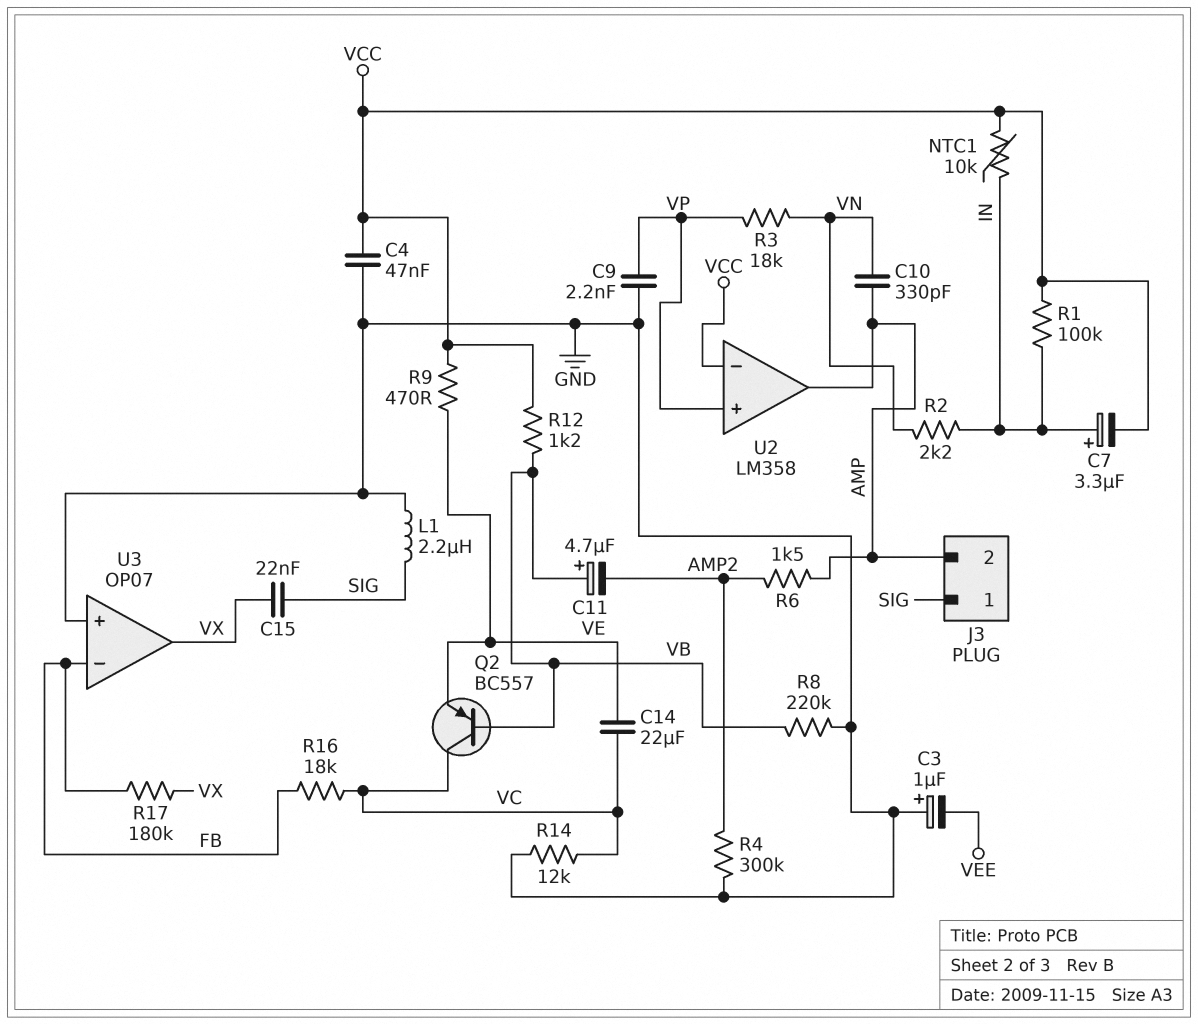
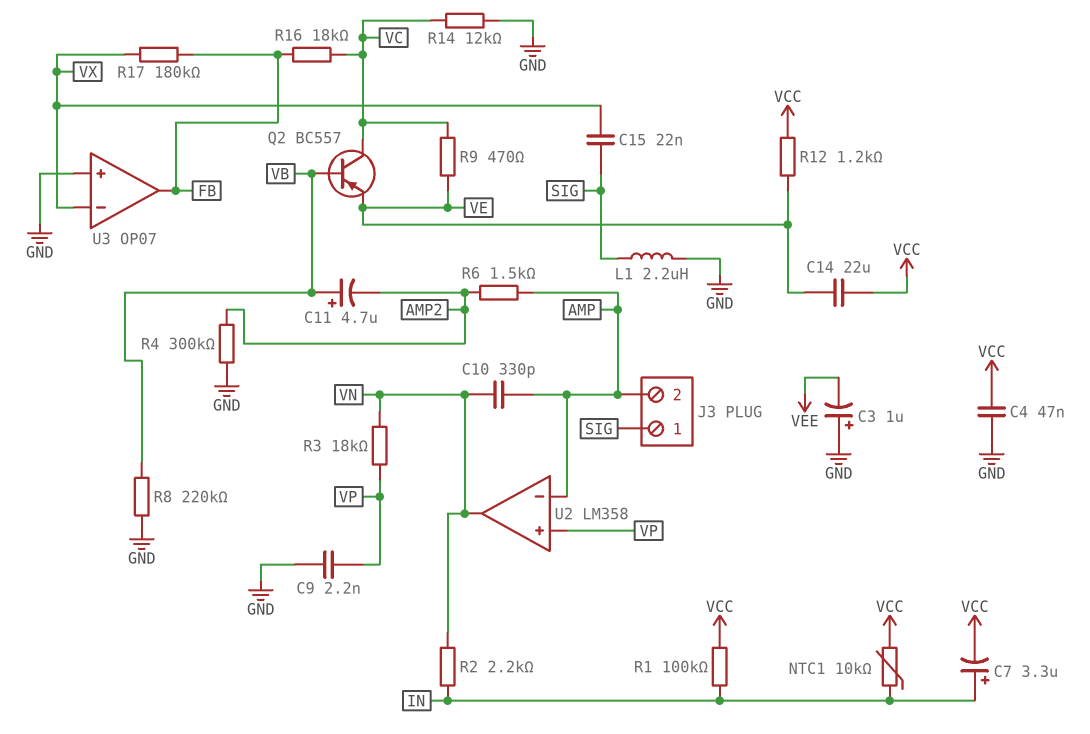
C14: 22uF (VC, VE) -> 22uF (VCC, VE)
R9: 470 (VCC, VE) -> 470 (VC, VE)
R12: 1.2k (VB, VCC) -> 1.2k (VCC, VE)
U2 pin in-: VCC -> AMP
U2 pin out: AMP -> VN
U3 pin in-: FB -> VX
U3 pin out: VX -> FB

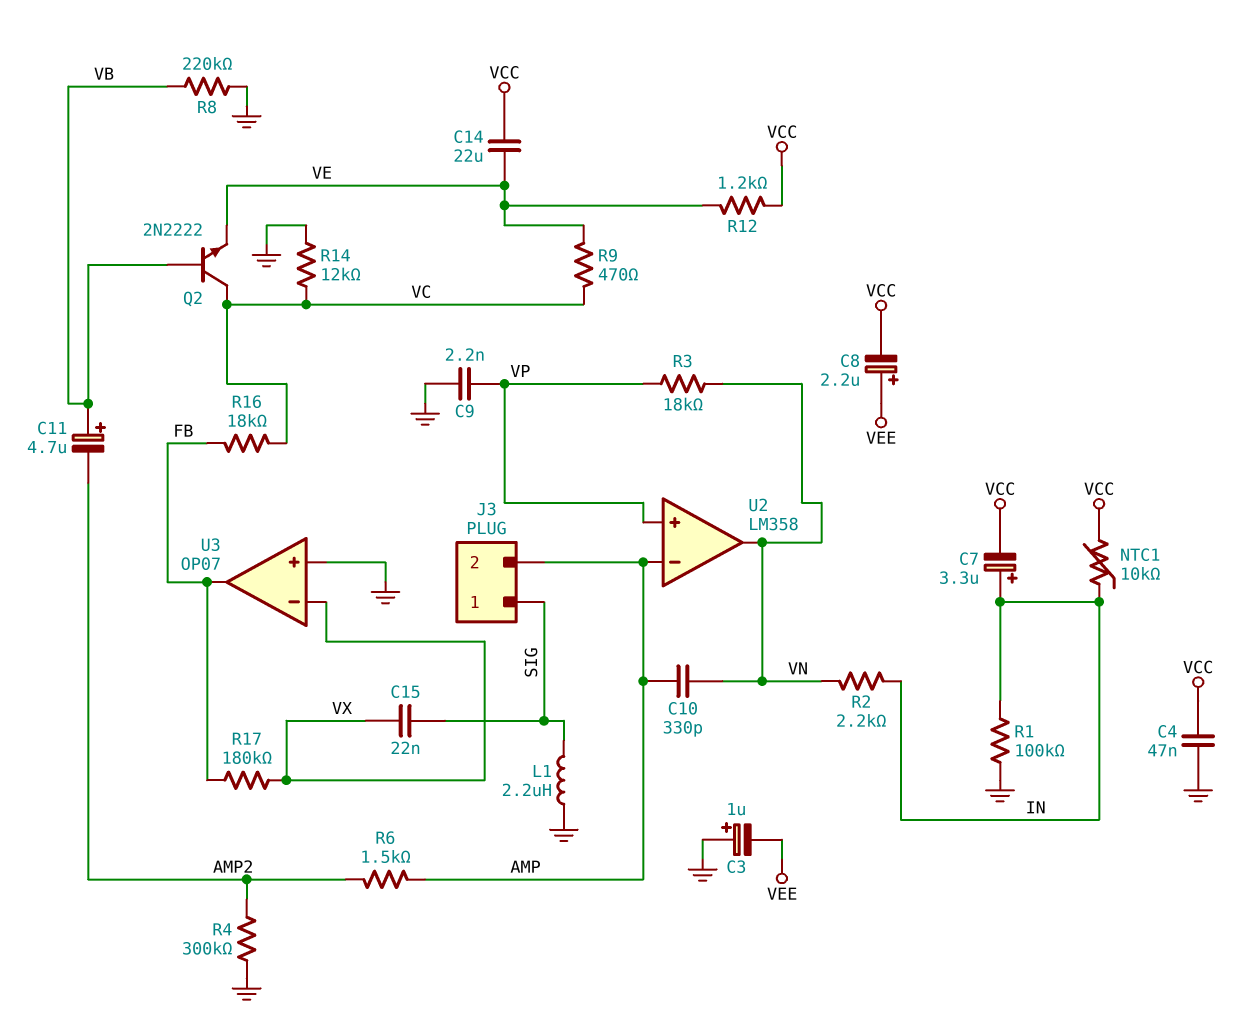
C8: none -> 2.2uF (plus VEE, minus VCC)
Q2: PNP BC557 (B VB, C VC, E VE) -> NPN 2N2222 (B VB, C VC, E VE)
R1: 100k (IN, VCC) -> 100k (GND, IN)

